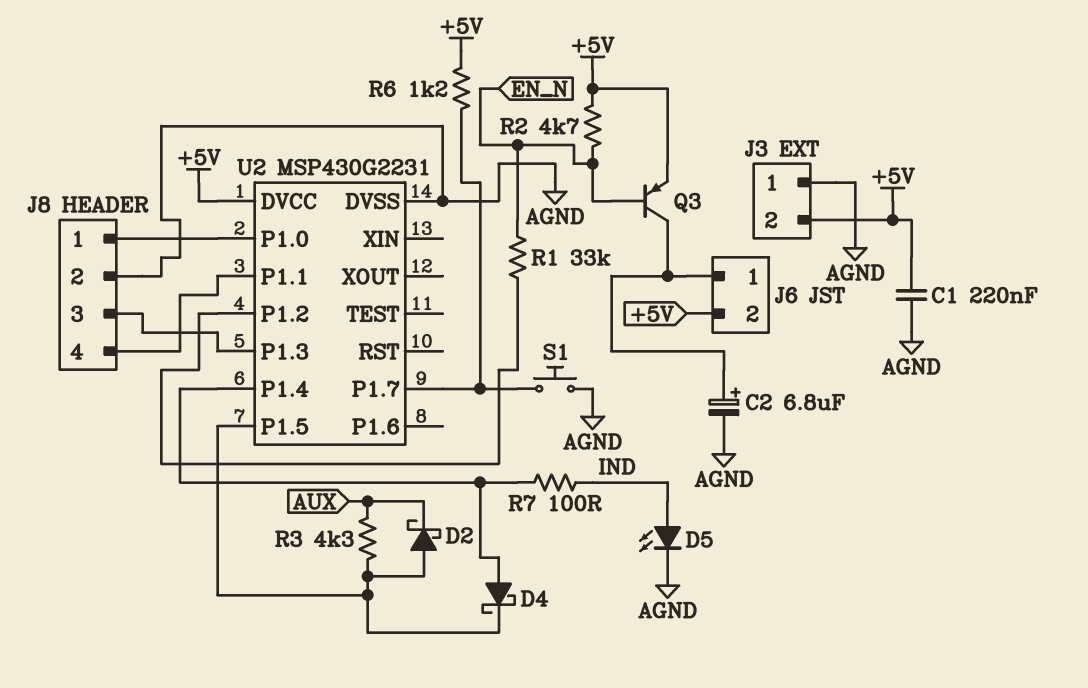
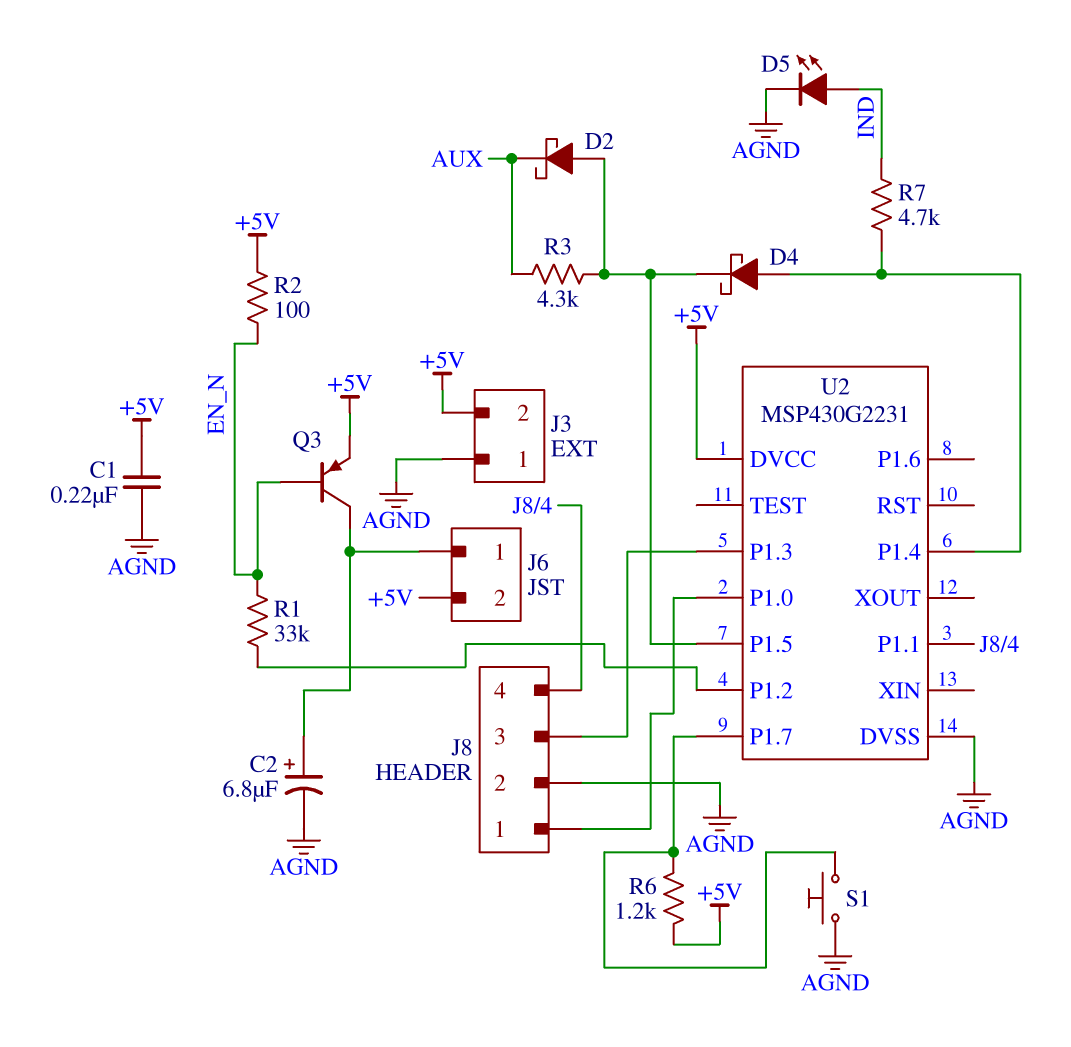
R2: 4.7k (+5V, EN_N) -> 100 (+5V, EN_N)
R7: 100 (IND, U2/P1.4) -> 4.7k (IND, U2/P1.4)

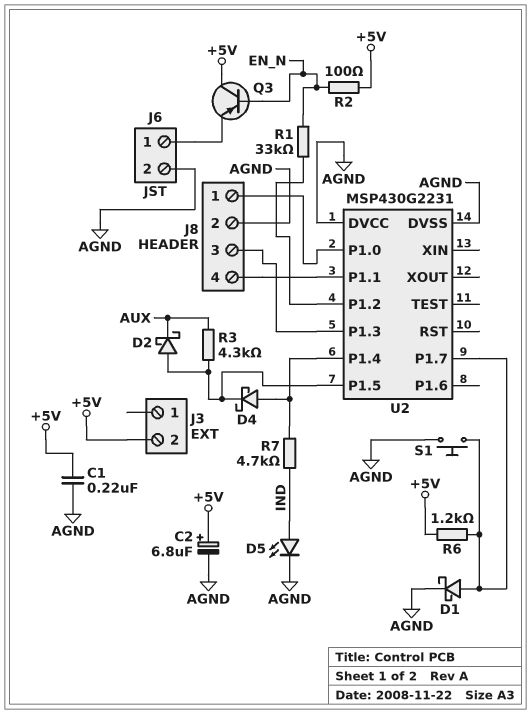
C2: 6.8uF (plus J6/1, minus AGND) -> 6.8uF (plus +5V, minus AGND)
D1: none -> schottky (A U2/P1.7, K AGND)
J3 pin 1: AGND -> none
J6 pin 2: +5V -> AGND
Q3: PNP (B EN_N, C J6/1, E +5V) -> PNP (B EN_N, C +5V, E J6/1)
U2 pin DVCC: +5V -> AGND

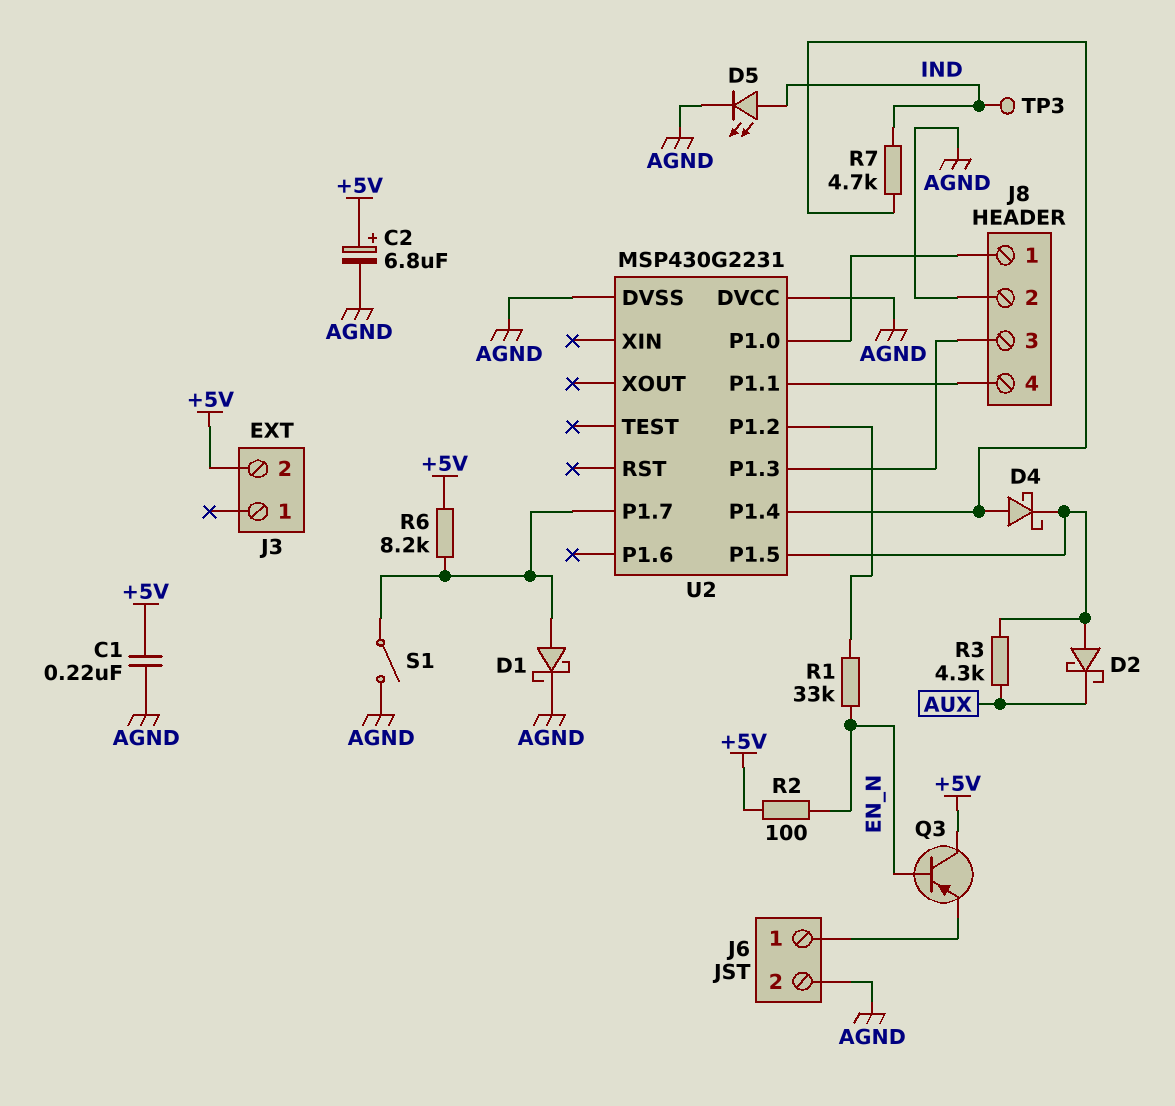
R6: 1.2k (+5V, U2/P1.7) -> 8.2k (+5V, U2/P1.7)
S1: button (AGND, U2/P1.7) -> switch (AGND, U2/P1.7)
TP3: none -> test point (IND)

